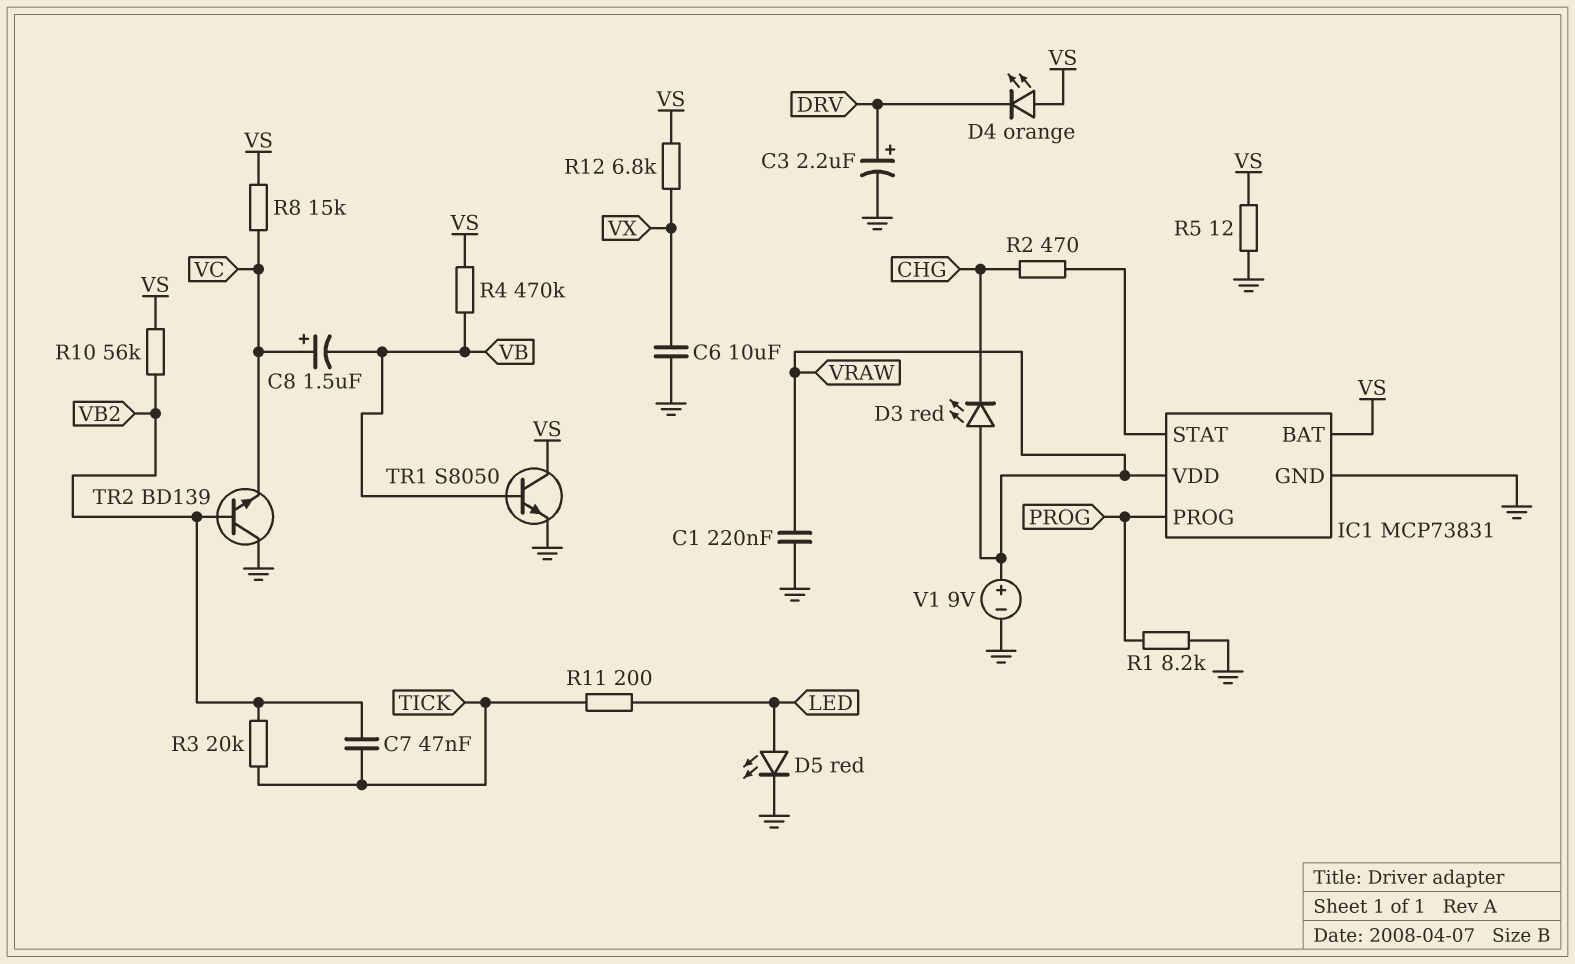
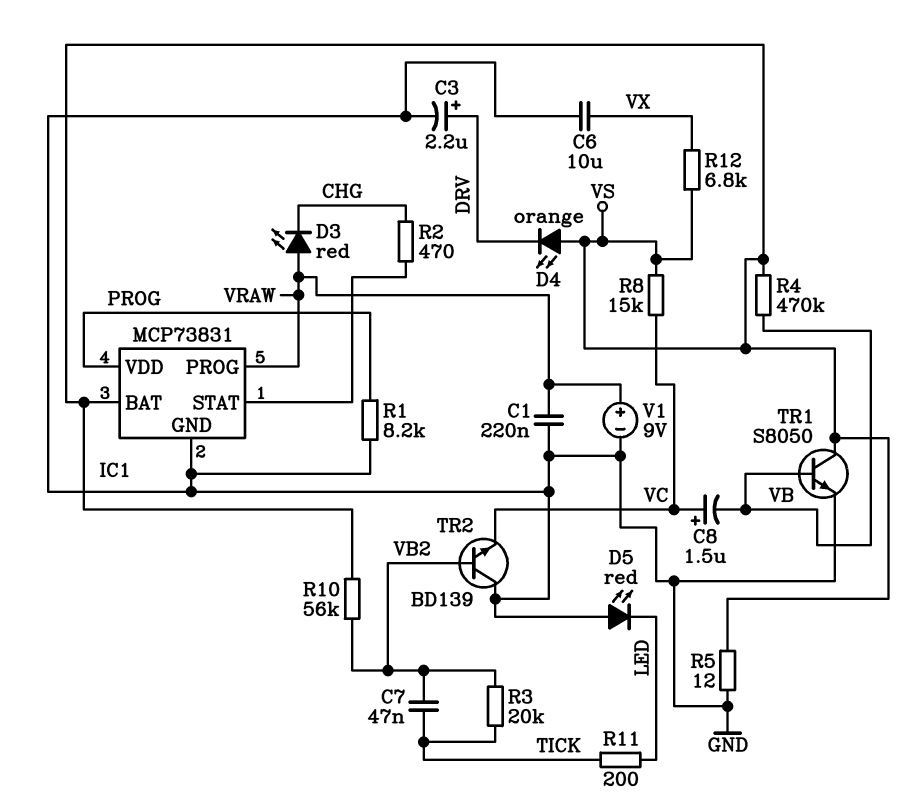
D5: LED red (A LED, K GND) -> LED red (A GND, K LED)
IC1 pin PROG: PROG -> VRAW
IC1 pin VDD: VRAW -> PROG

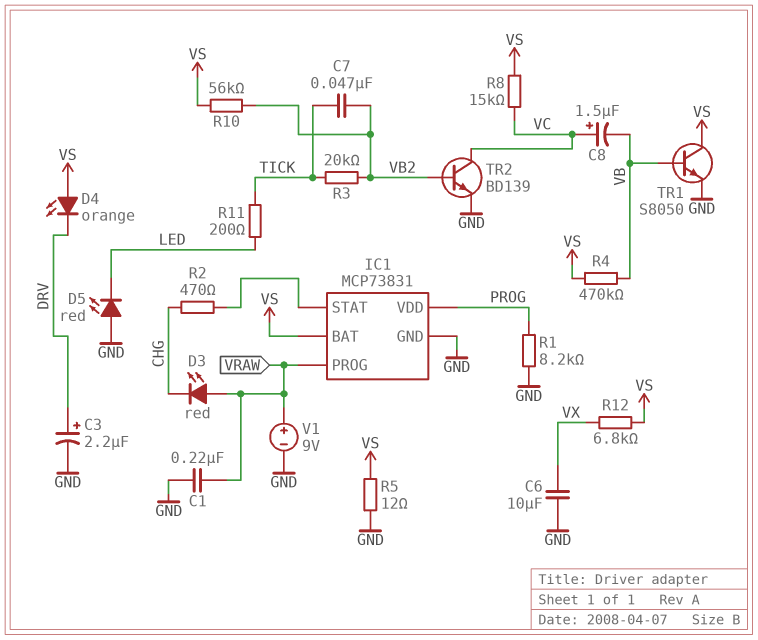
TR2: NPN BD139 (B VB2, C GND, E VC) -> NPN BD139 (B VB2, C VC, E GND)

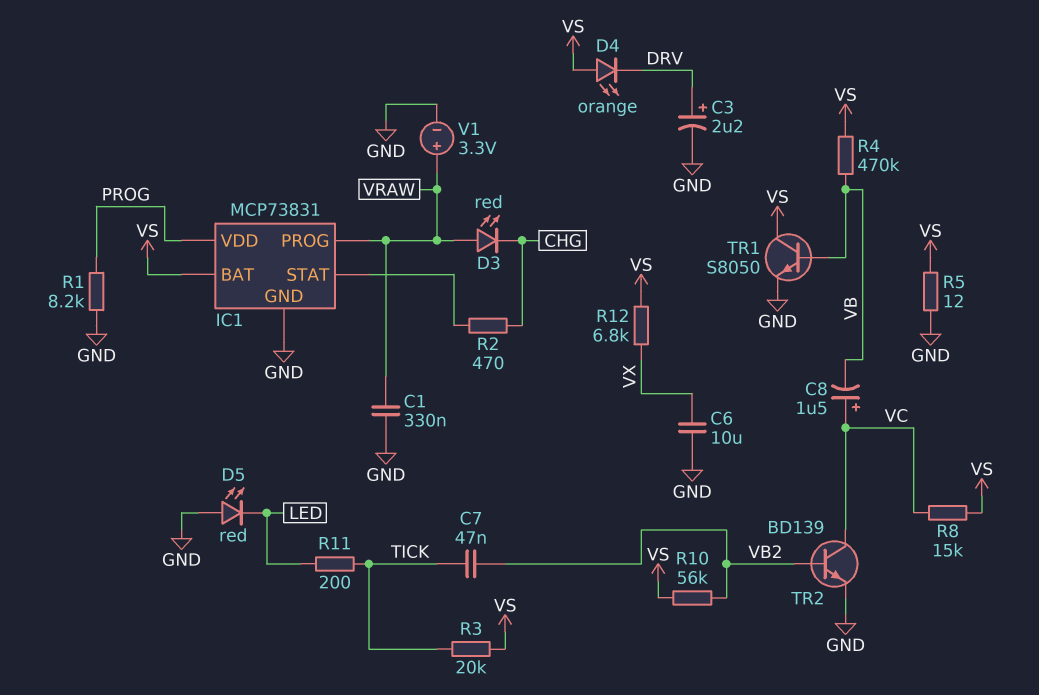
C1: 220nF (GND, VRAW) -> 330nF (GND, VRAW)
R3: 20k (TICK, VB2) -> 20k (TICK, VS)
V1: 9V (plus VRAW, minus GND) -> 3.3V (plus VRAW, minus GND)

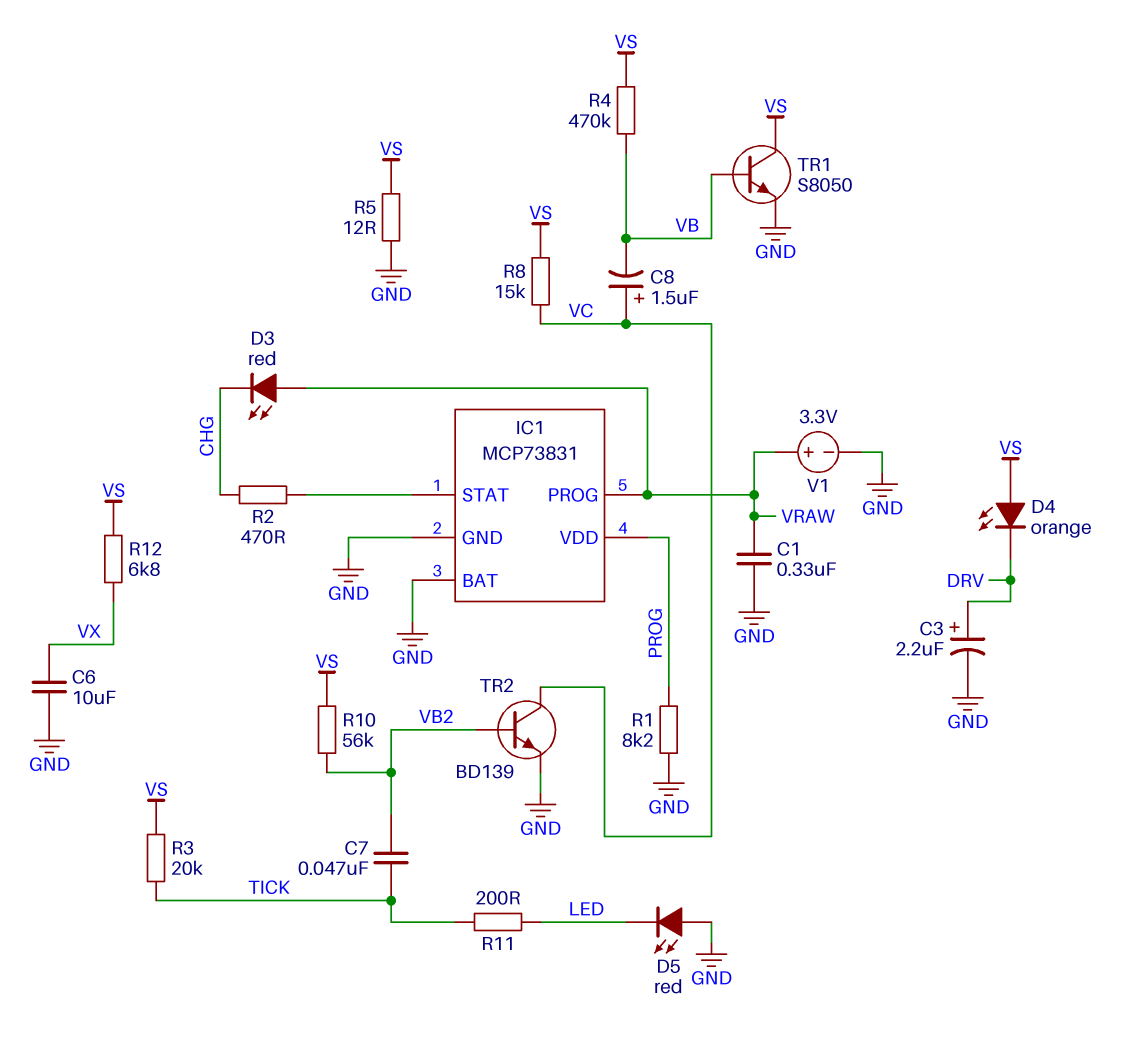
IC1 pin BAT: VS -> GND

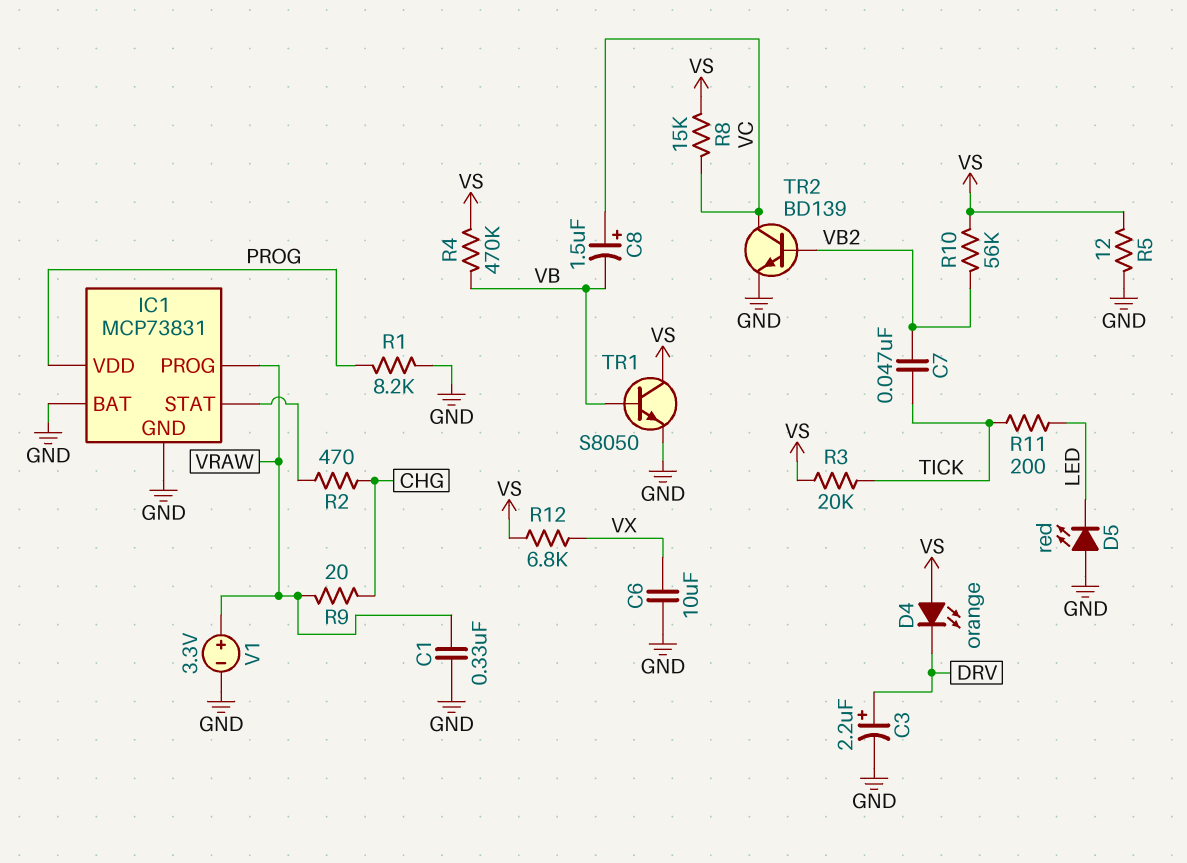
D3: LED red (A VRAW, K CHG) -> none
R9: none -> 20 (CHG, VRAW)

